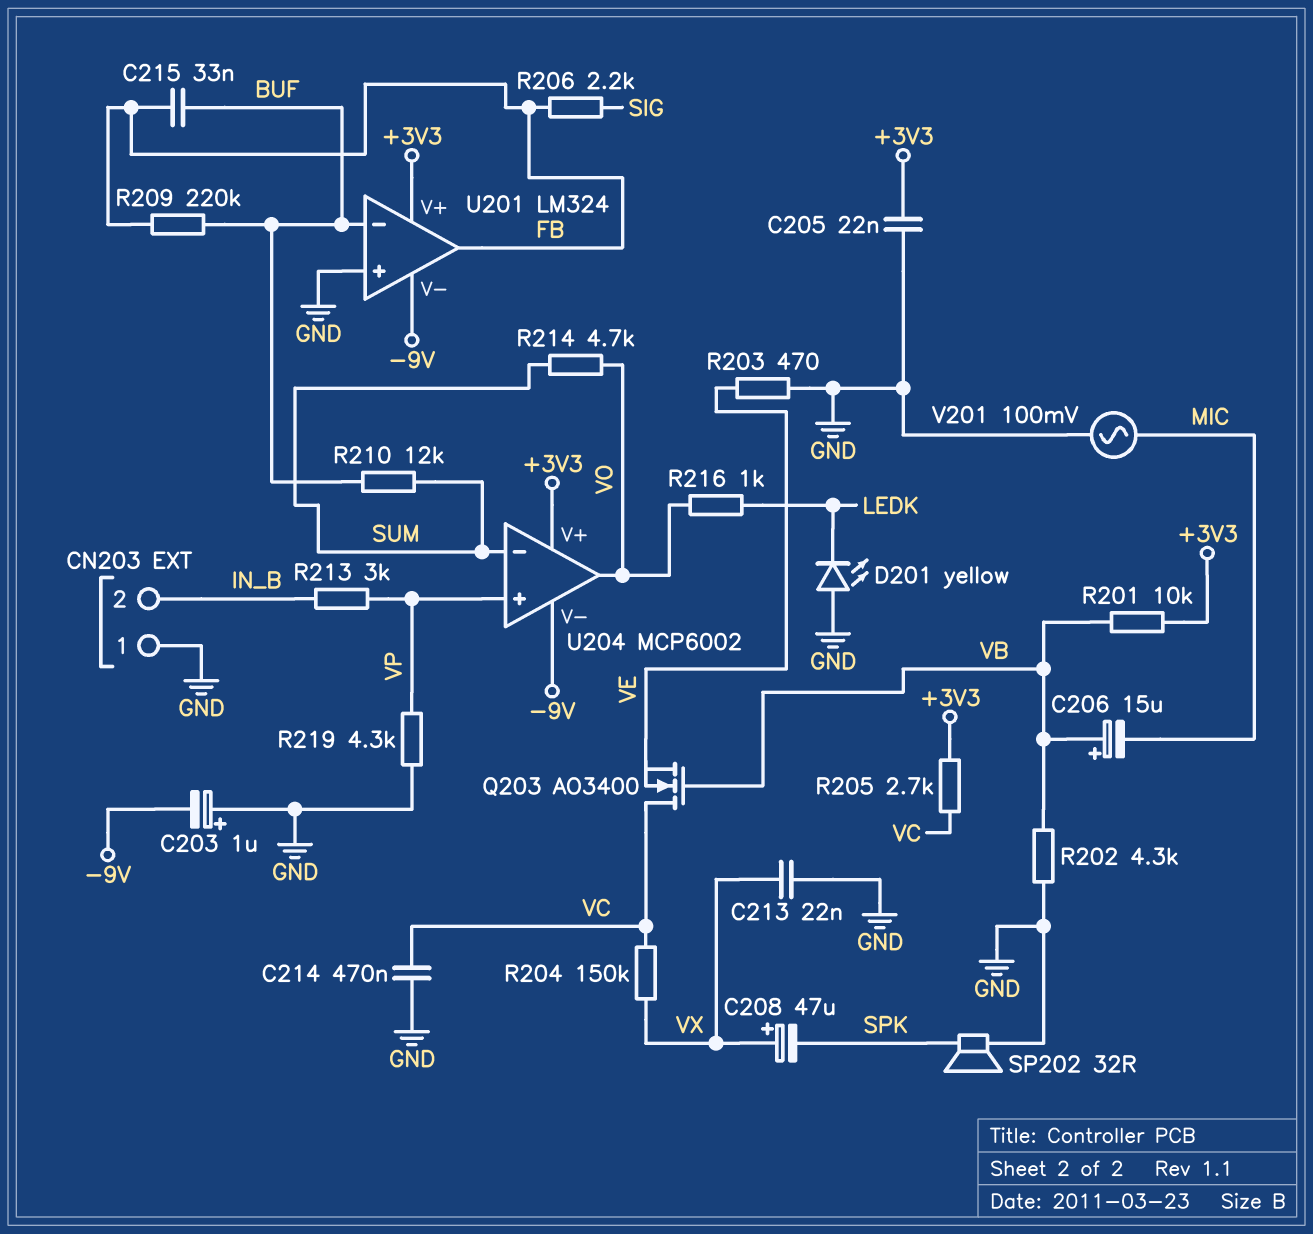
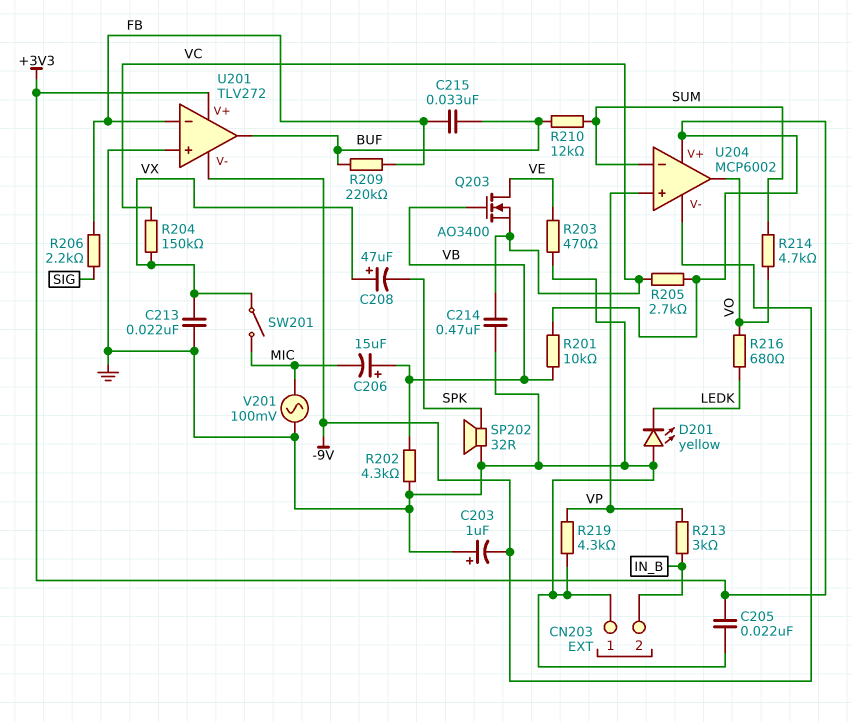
Q203: NMOS AO3400 (G VB, D VC, S VE) -> NMOS AO3400 (G VB, D VE, S VC)
R216: 1k (LEDK, VO) -> 680 (LEDK, VO)
SW201: none -> switch (MIC, VX)
U201: LM324 -> TLV272
U201 pin in-: BUF -> FB
U201 pin out: FB -> BUF

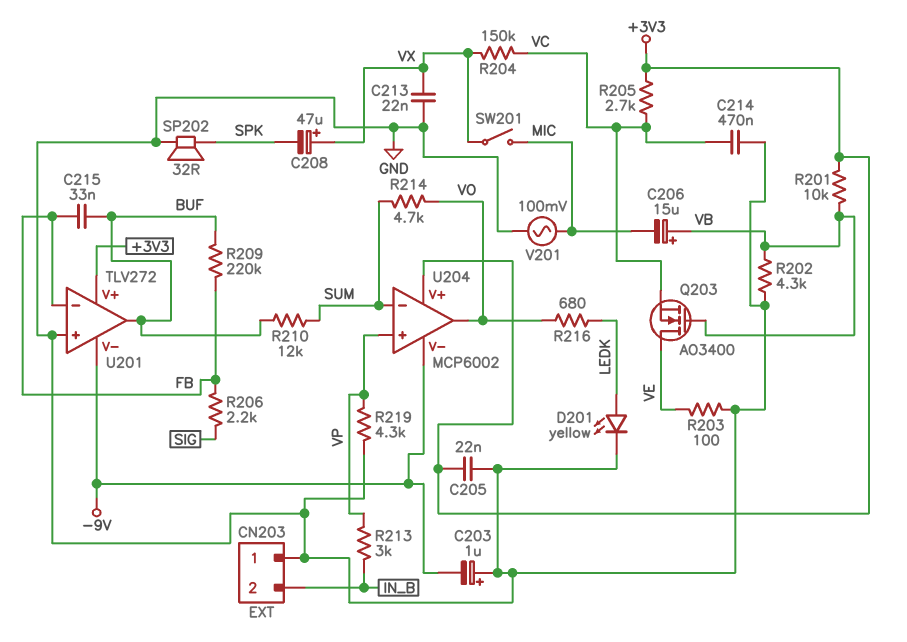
D201: LED yellow (A GND, K LEDK) -> LED yellow (A LEDK, K GND)
R203: 470 (GND, VE) -> 100 (GND, VE)

